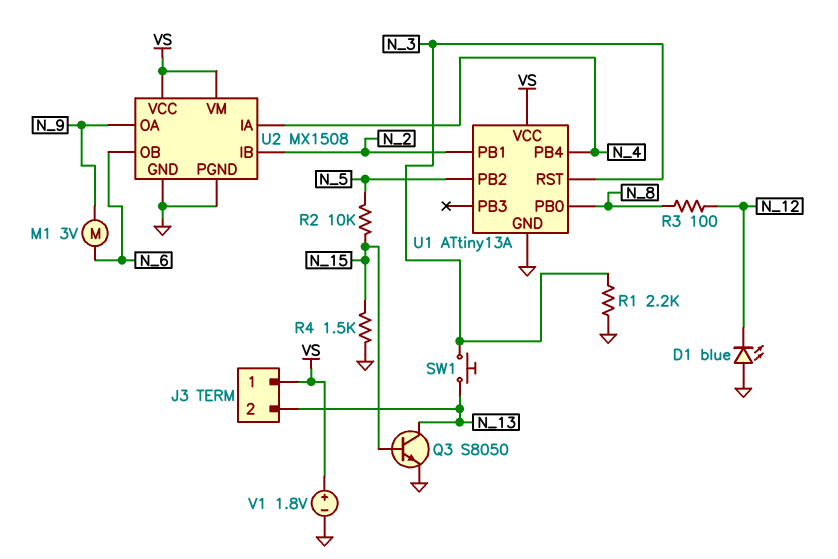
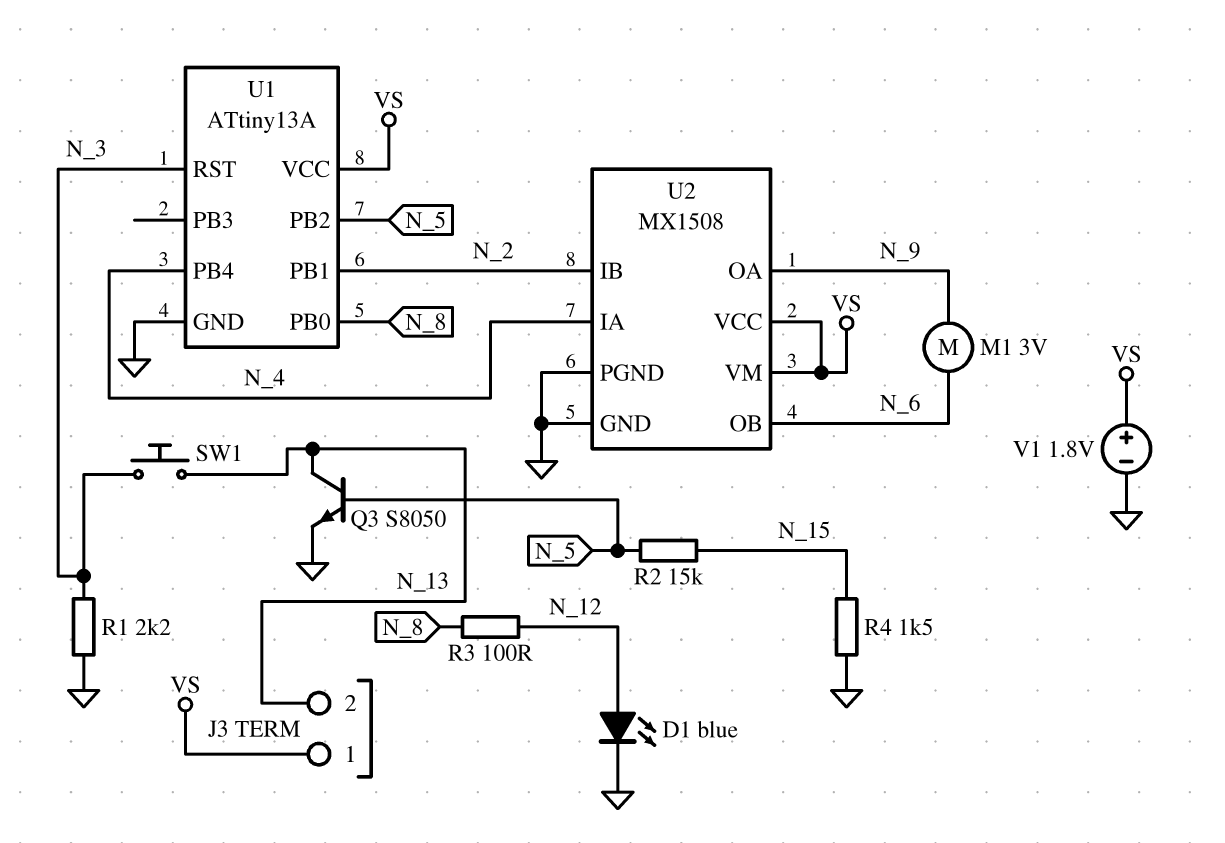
D1: LED blue (A GND, K N_12) -> LED blue (A N_12, K GND)
Q3: NPN S8050 (B N_15, C N_13, E GND) -> NPN S8050 (B N_5, C N_13, E GND)
R2: 10k (N_5, N_15) -> 15k (N_5, N_15)

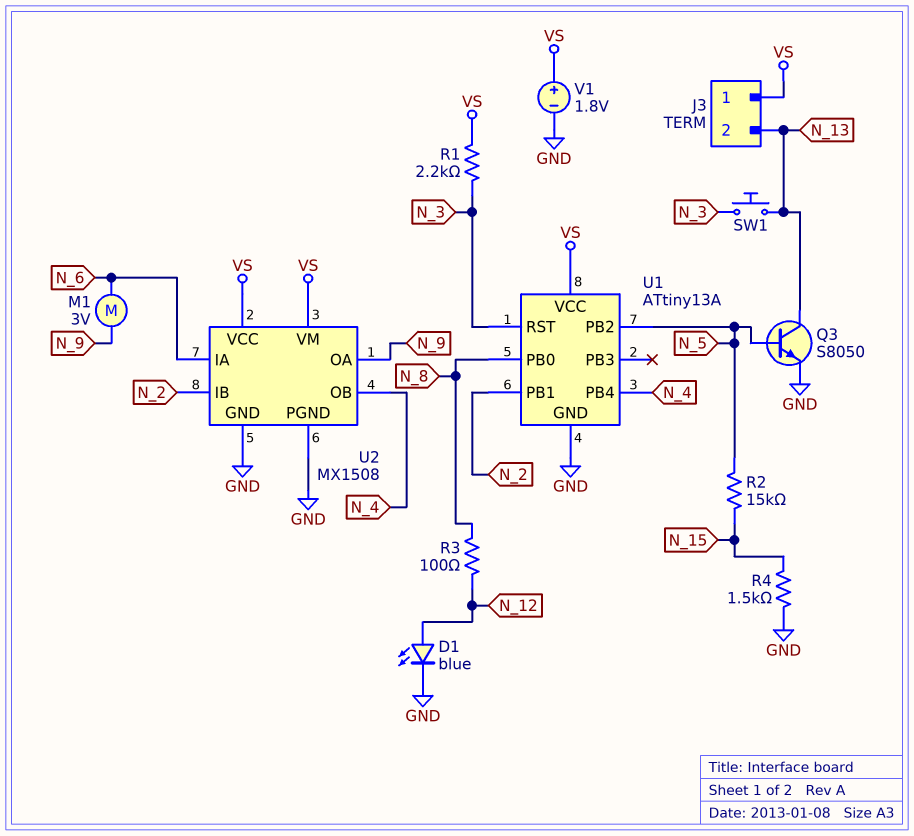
R1: 2.2k (GND, N_3) -> 2.2k (N_3, VS)
U2 pin IA: N_4 -> N_6
U2 pin OB: N_6 -> N_4

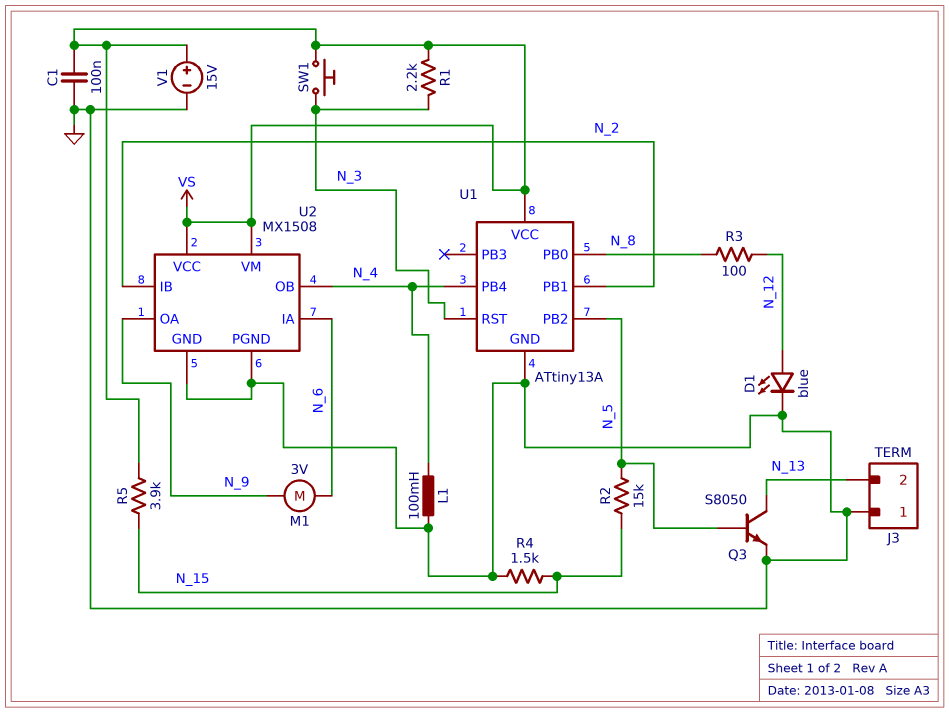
C1: none -> 100nF (GND, VS)
J3 pin 1: VS -> GND
L1: none -> 100mH (GND, N_4)
R5: none -> 3.9k (N_15, VS)
SW1: button (N_3, N_13) -> button (N_3, VS)
V1: 1.8V (plus VS, minus GND) -> 15V (plus VS, minus GND)

